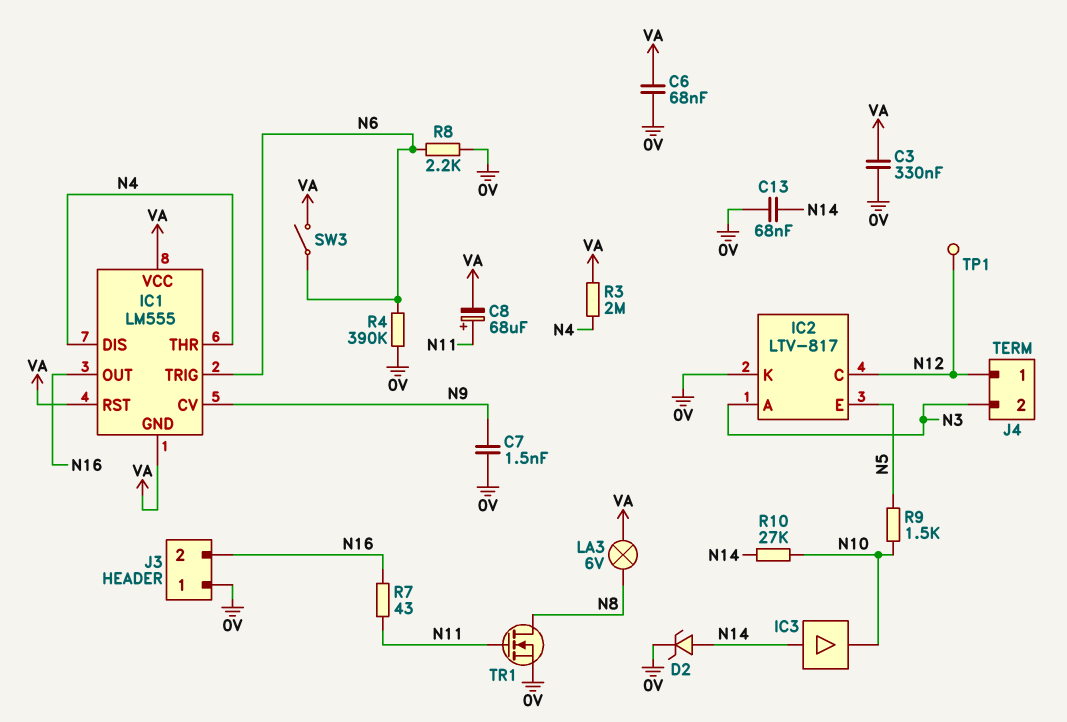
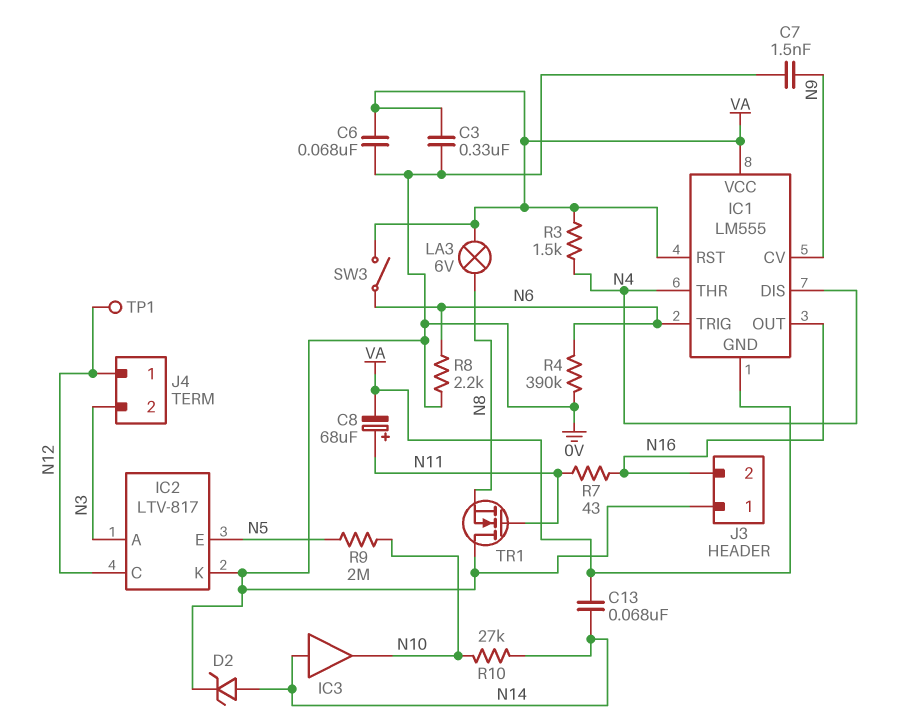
C13: 68nF (0V, N14) -> 68nF (N14, VA)
R3: 2M (N4, VA) -> 1.5k (N4, VA)
R9: 1.5k (N5, N10) -> 2M (N5, N10)
TR1: NMOS (G N11, D N8, S 0V) -> NMOS (G N11, D 0V, S N8)

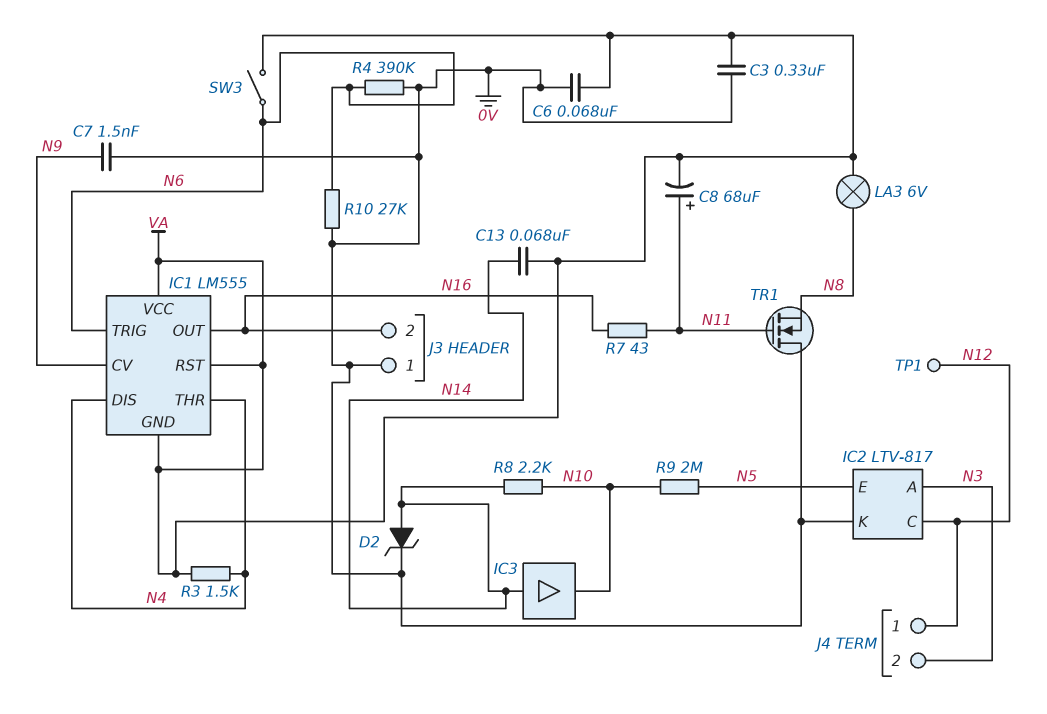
R8: 2.2k (0V, N6) -> 2.2k (N10, N14)
R10: 27k (N10, N14) -> 27k (0V, N6)

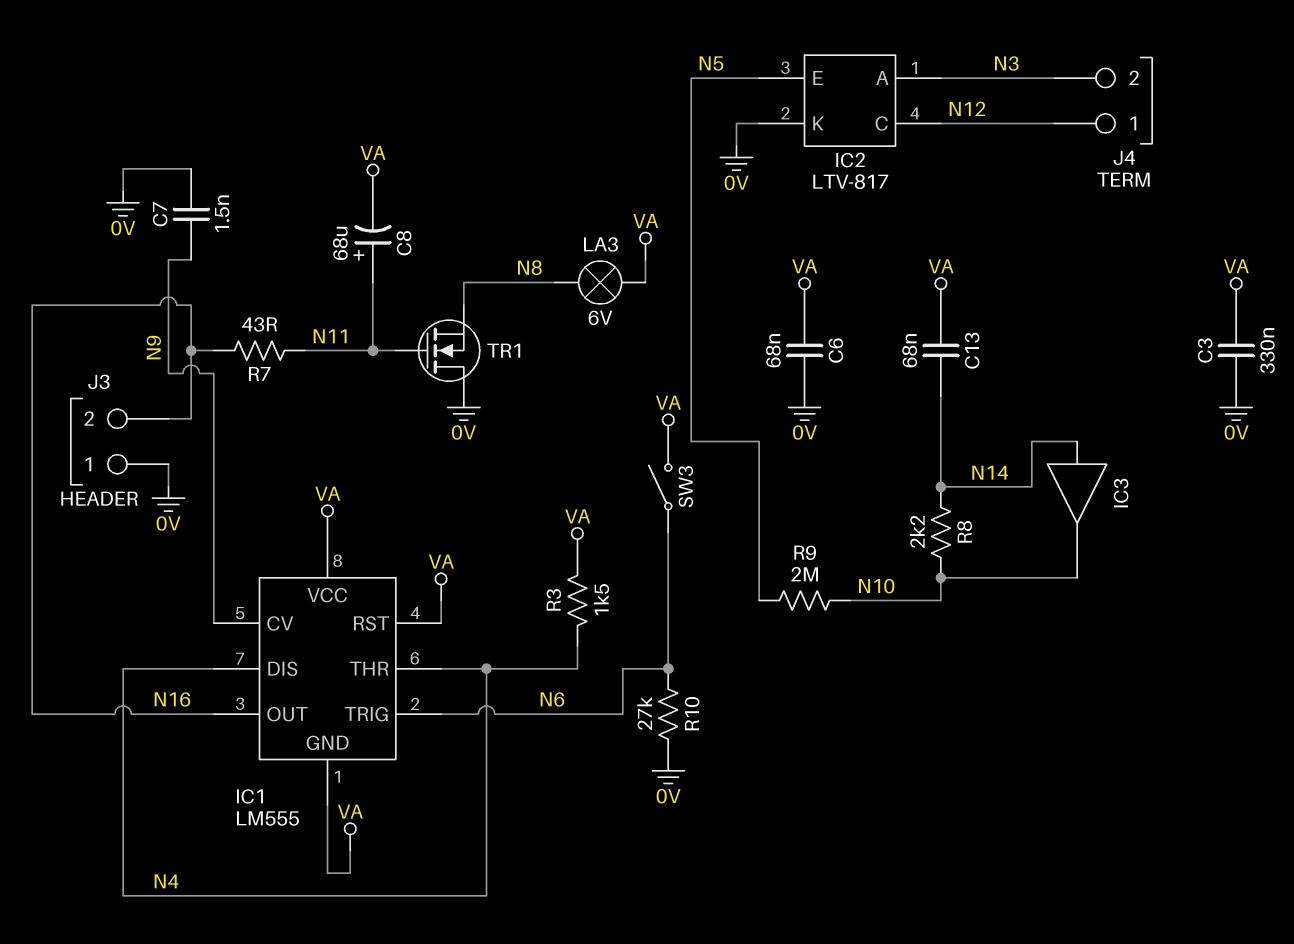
D2: zener (A N14, K 0V) -> none
R4: 390k (0V, N6) -> none
TP1: test point (N12) -> none

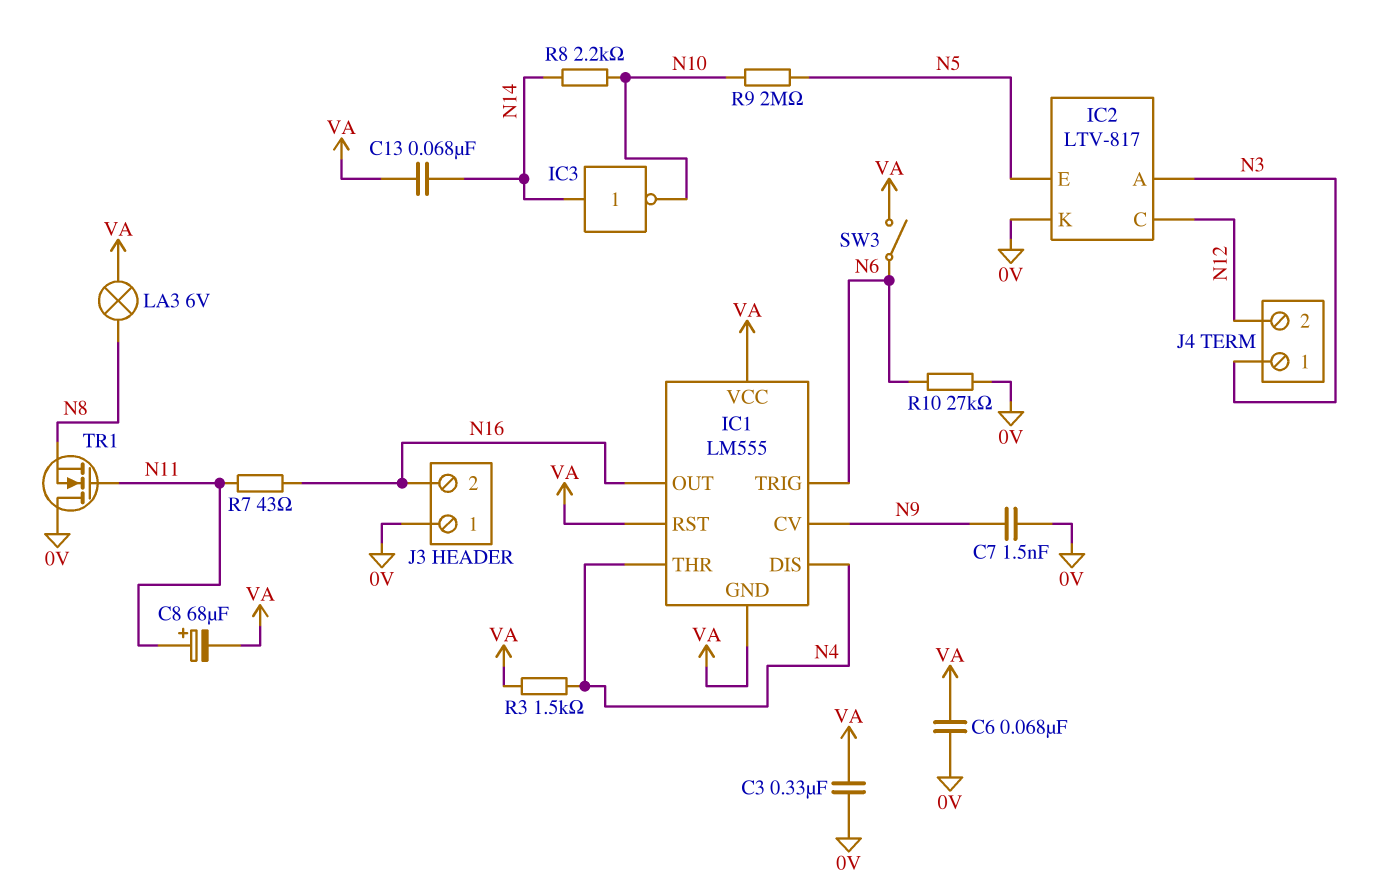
IC3: buffer (in N14, out N10) -> NOT (in N14, out N10)
J4 pin 1: N12 -> N3
J4 pin 2: N3 -> N12

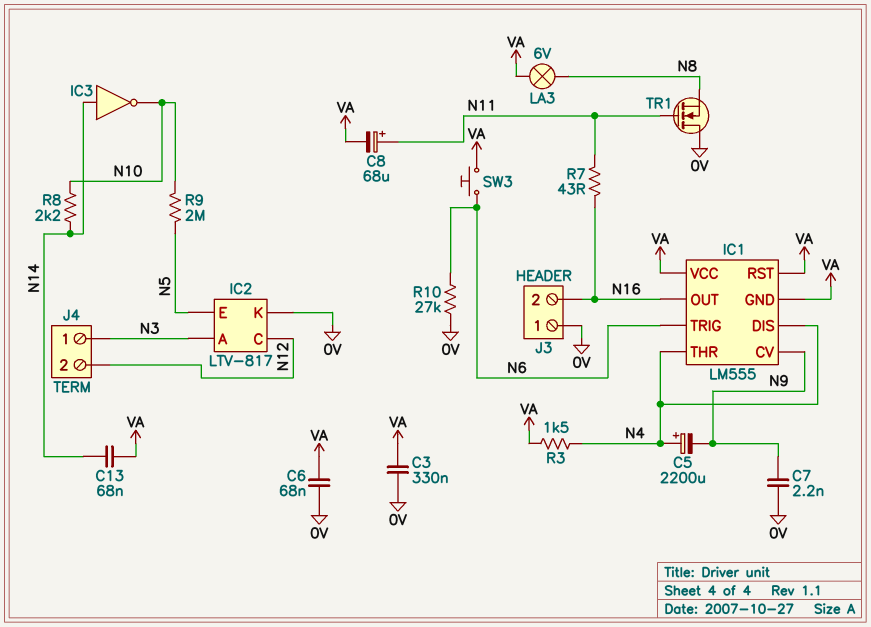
C5: none -> 2200uF (plus N4, minus N9)
C7: 1.5nF (0V, N9) -> 2.2nF (0V, N9)
SW3: switch (N6, VA) -> button (N6, VA)

